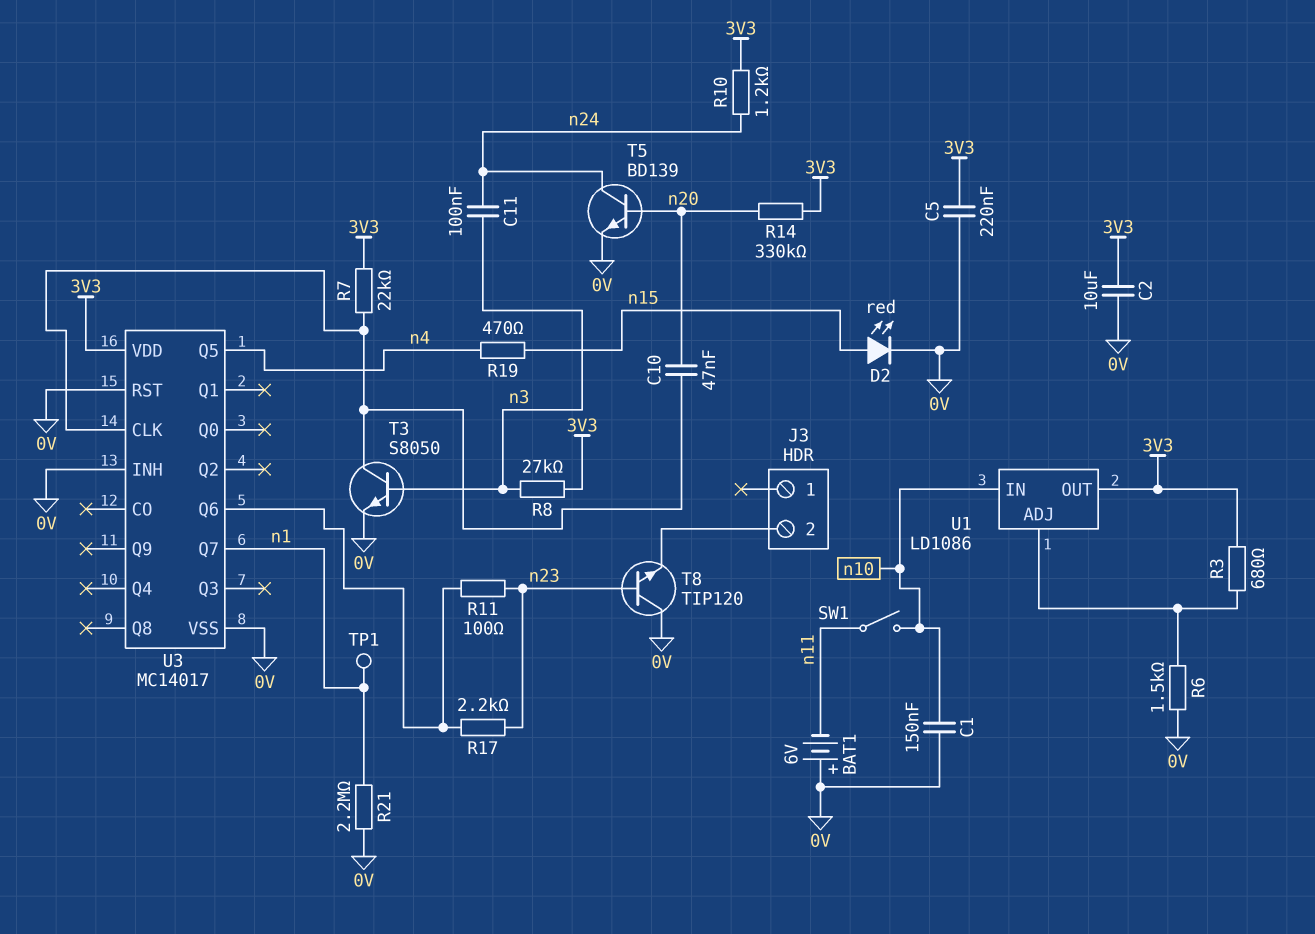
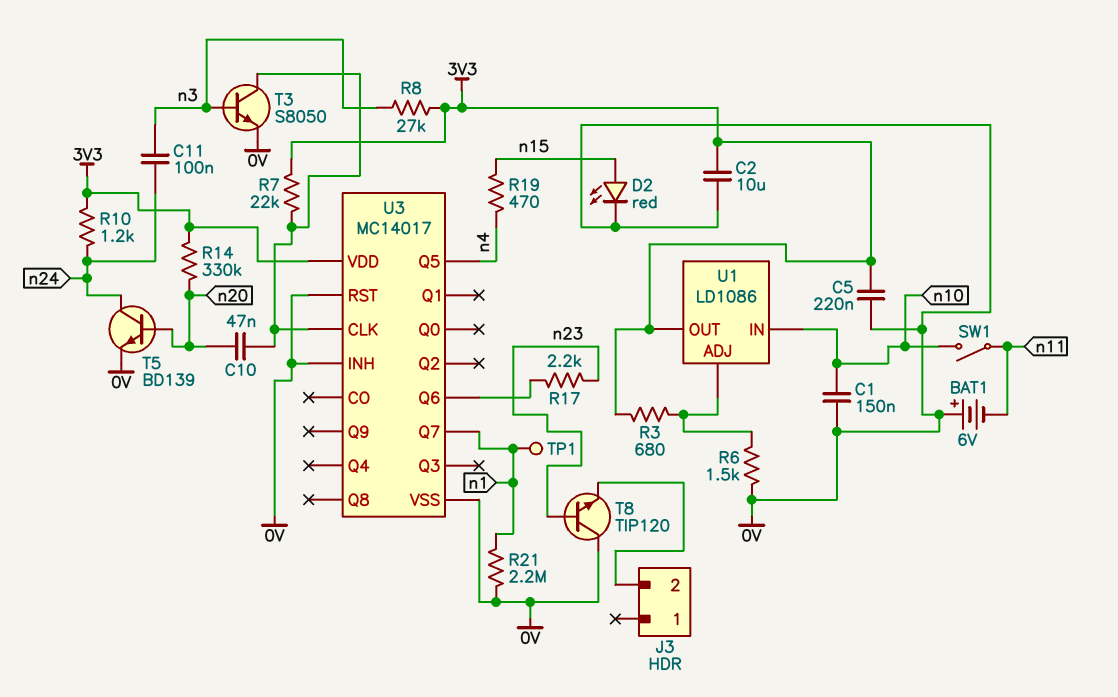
R11: 100 (U3/Q6, n23) -> none

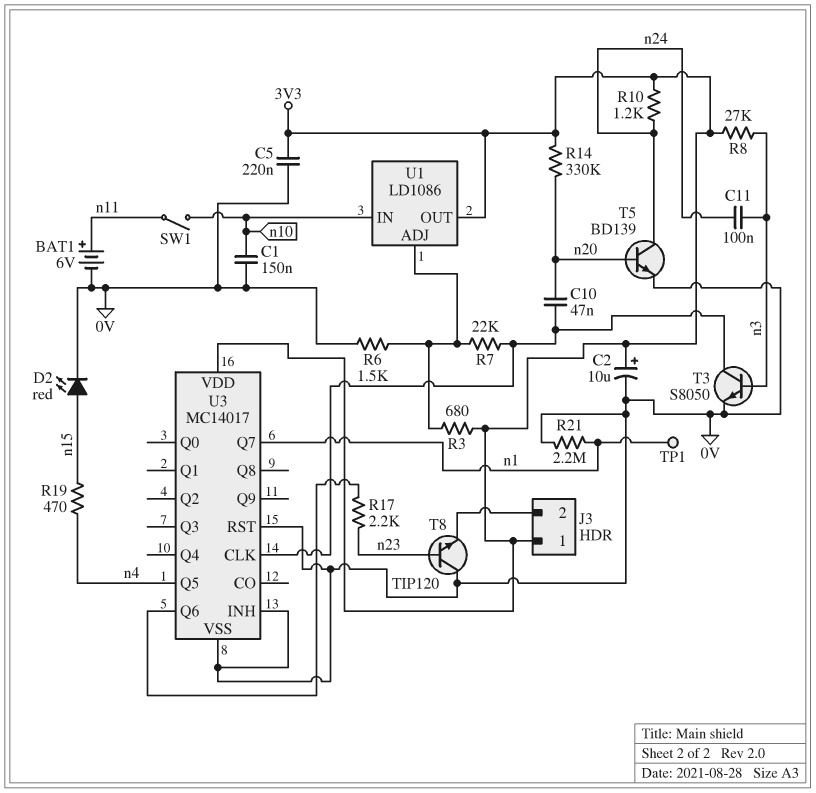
BAT1: 6V (plus 0V, minus n11) -> 6V (plus n11, minus 0V)
C2: 10uF (0V, 3V3) -> 10uF (plus 3V3, minus 0V)
J3 pin 1: none -> 3V3
R7: 22k (3V3, U3/CLK) -> 22k (U1/ADJ, U3/CLK)

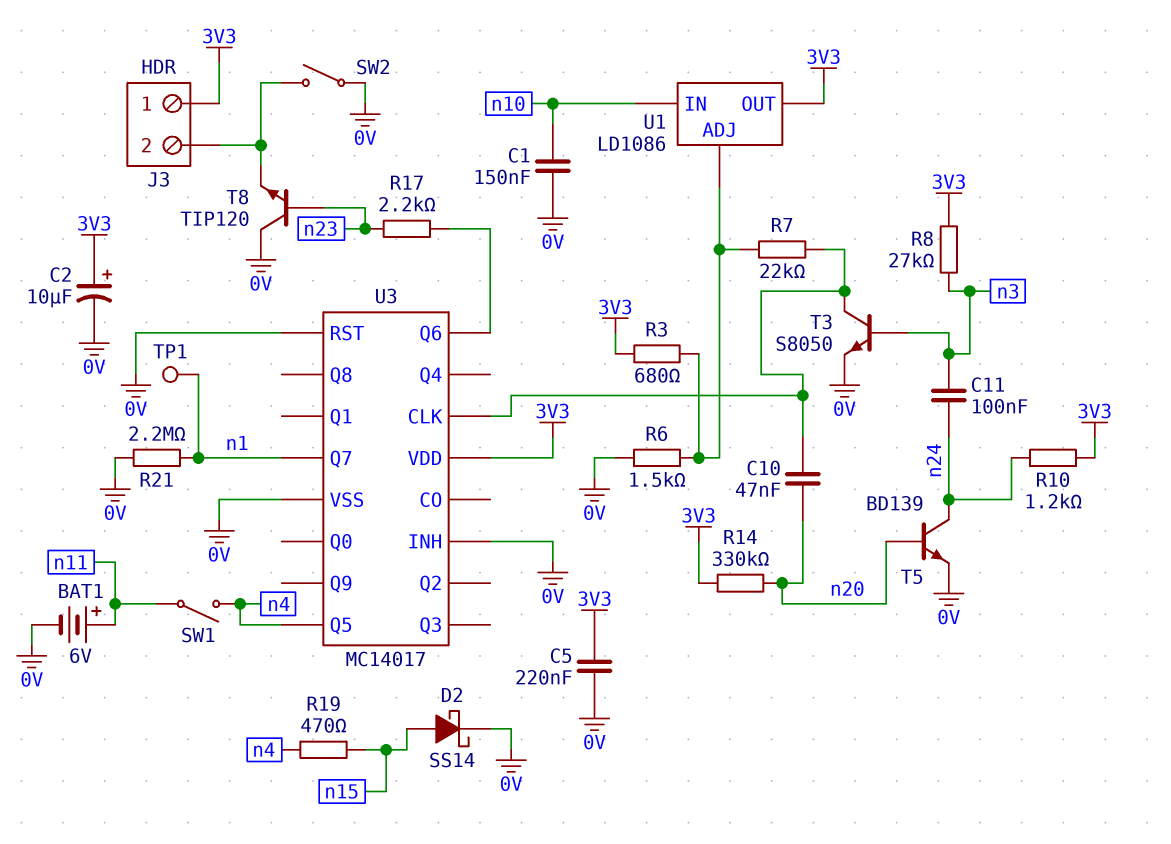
D2: LED red (A n15, K 0V) -> schottky SS14 (A n15, K 0V)
SW1: switch (n10, n11) -> switch (n4, n11)
SW2: none -> switch (0V, J3/2)

